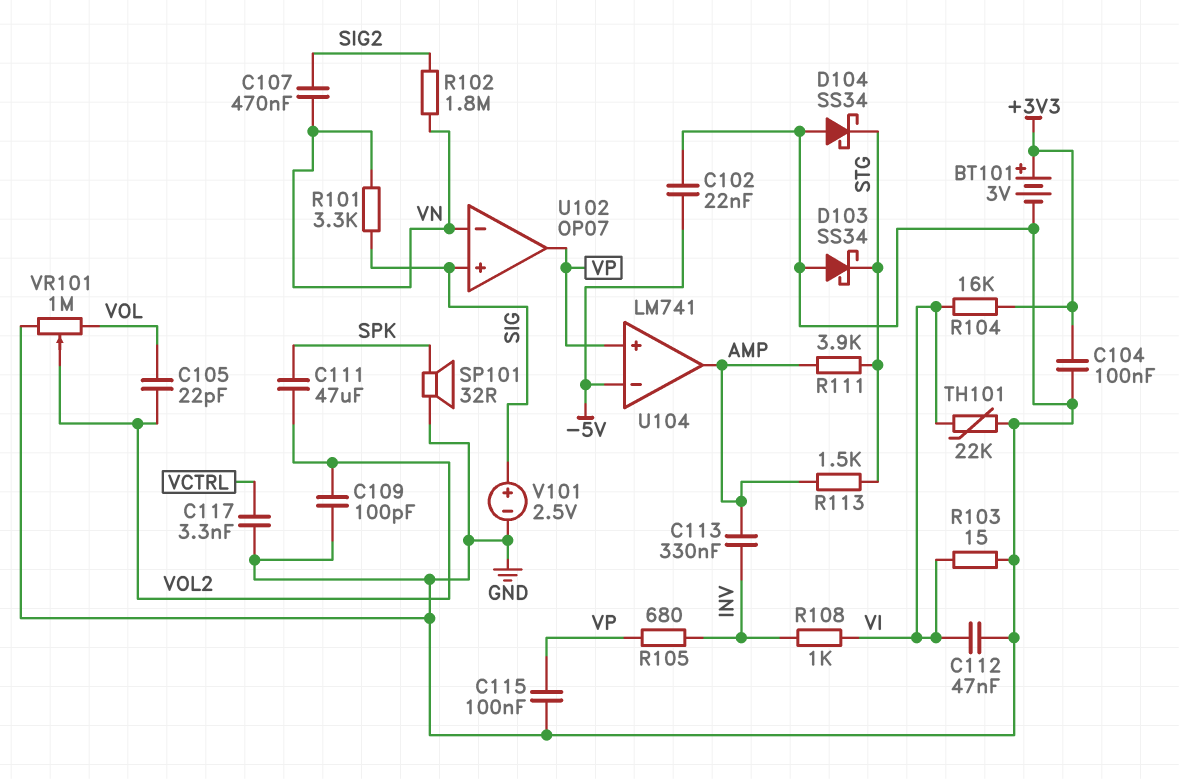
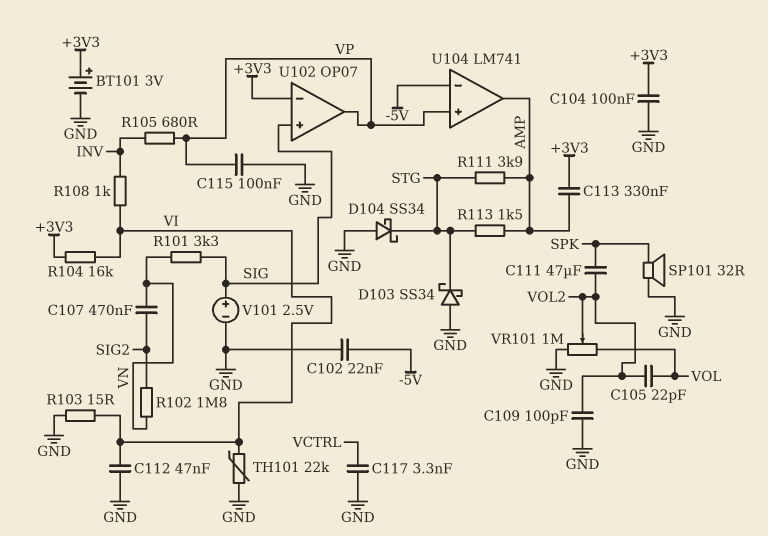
C113: 330nF (AMP, INV) -> 330nF (+3V3, AMP)
U102 pin in-: VN -> +3V3

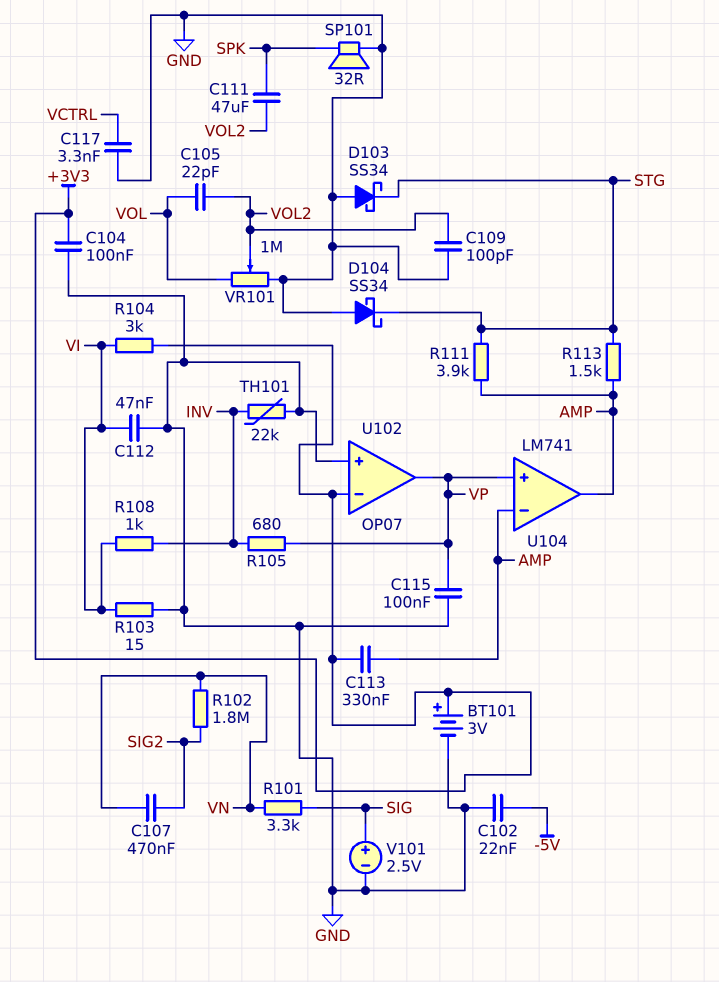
R104: 16k (+3V3, VI) -> 3k (+3V3, VI)
TH101: 22k (GND, VI) -> 22k (GND, INV)
U102 pin in+: SIG -> GND
U104 pin in-: -5V -> AMP

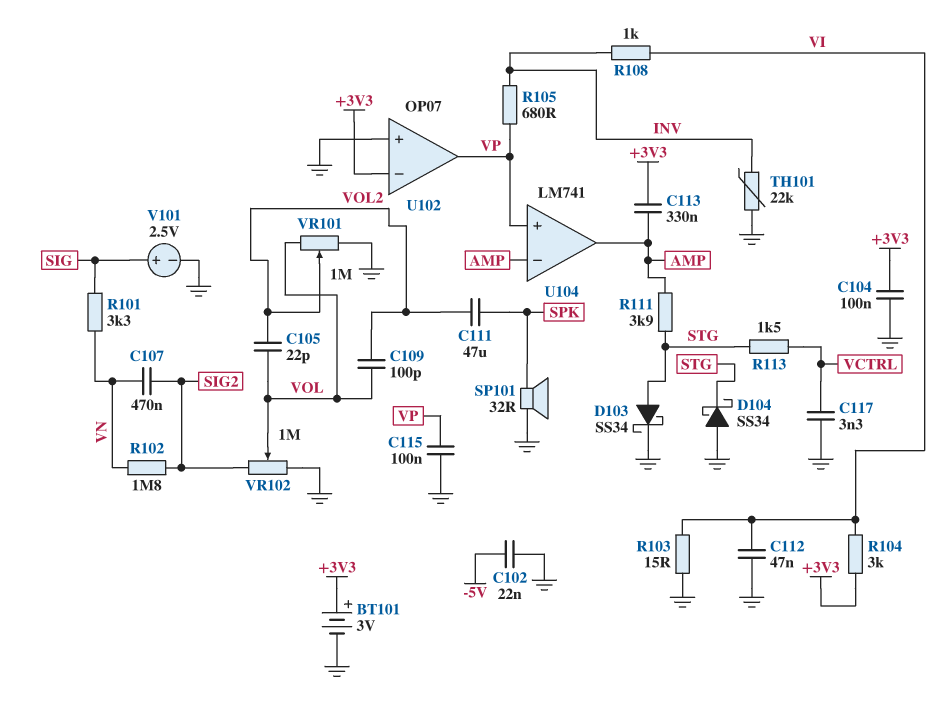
C109: 100pF (GND, VOL2) -> 100pF (VOL, VOL2)
D103: schottky SS34 (A GND, K STG) -> schottky SS34 (A STG, K GND)
R113: 1.5k (AMP, STG) -> 1.5k (STG, VCTRL)
VR102: none -> 1M (GND, SIG2, wiper VOL)

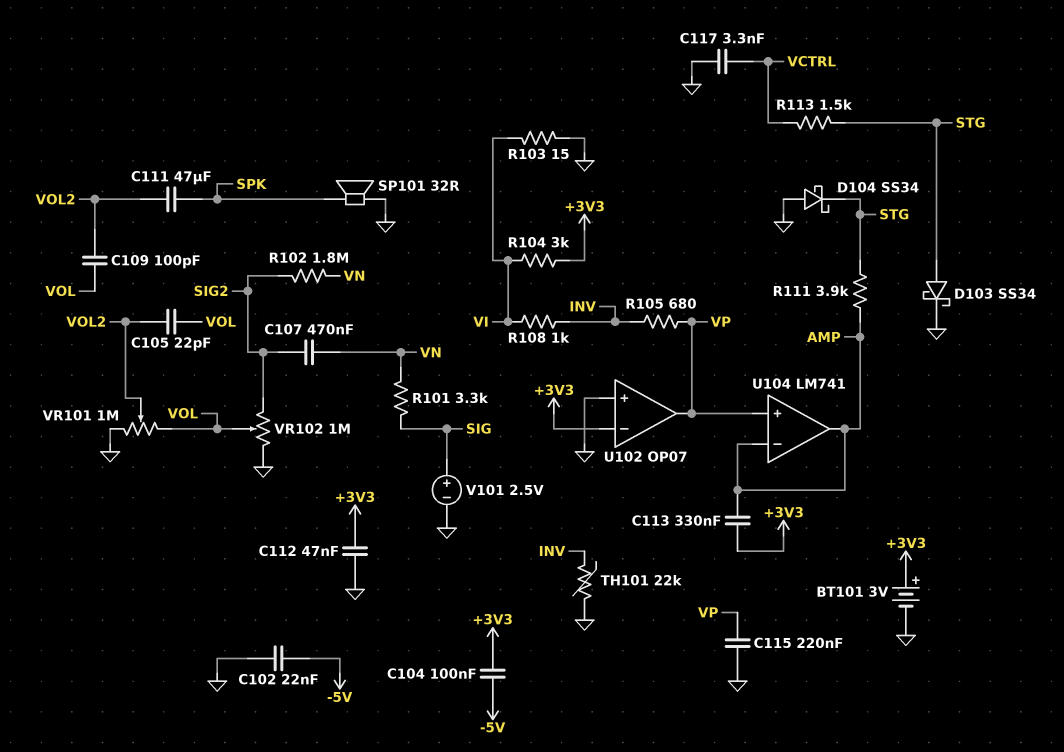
C104: 100nF (+3V3, GND) -> 100nF (+3V3, -5V)
C112: 47nF (GND, VI) -> 47nF (+3V3, GND)
C115: 100nF (GND, VP) -> 220nF (GND, VP)

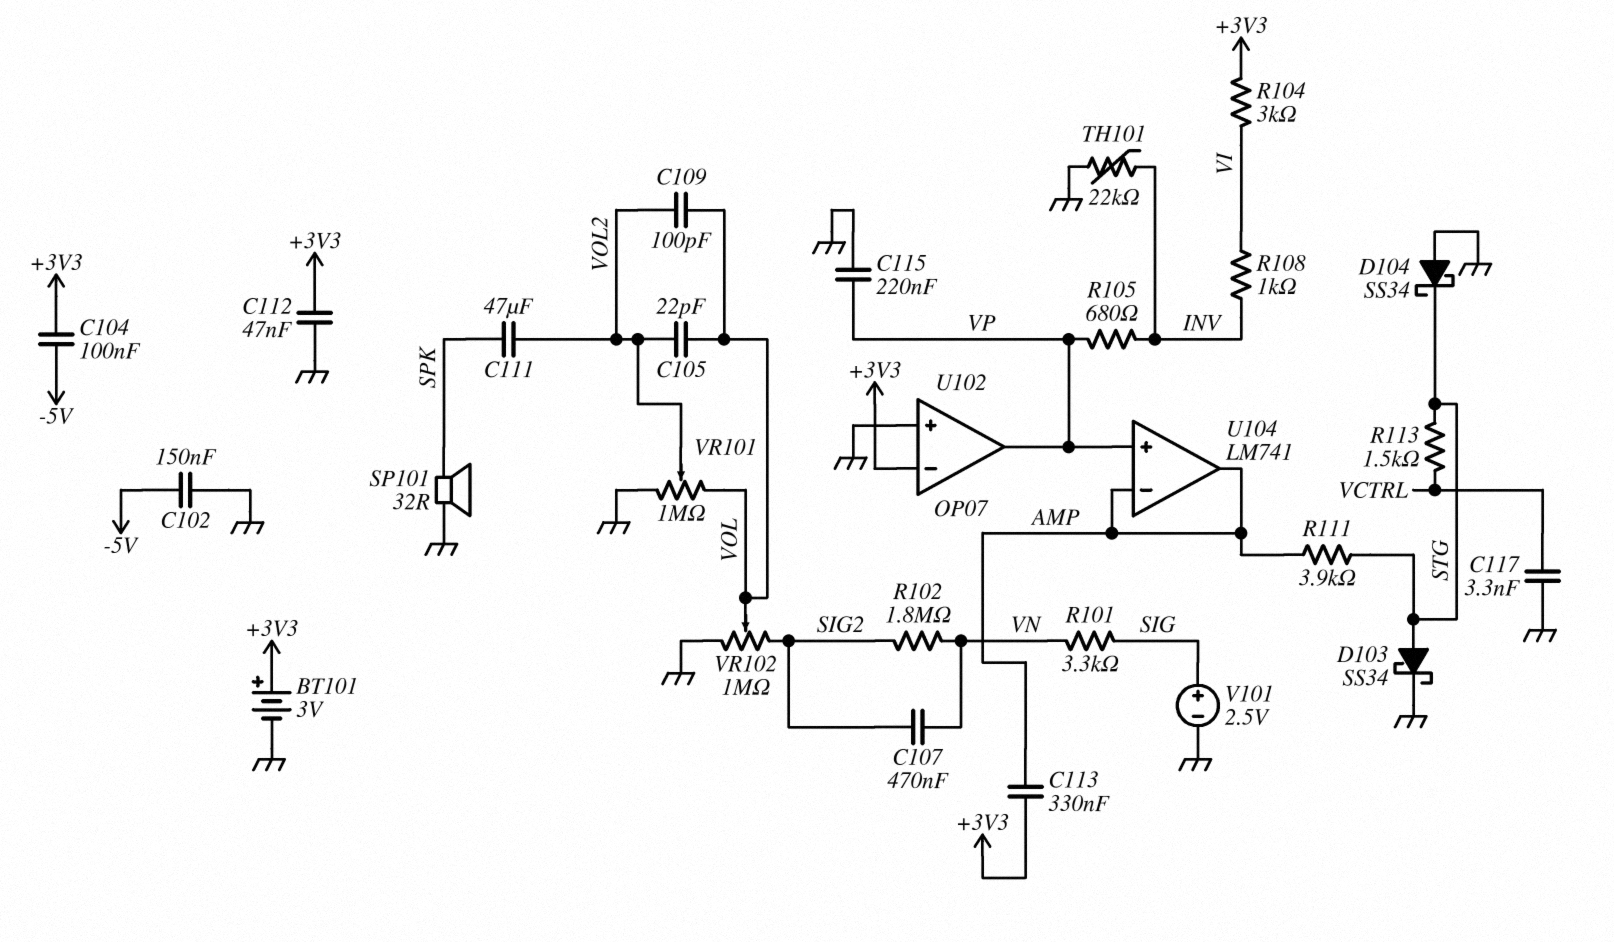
C102: 22nF (-5V, GND) -> 150nF (-5V, GND)
R103: 15 (GND, VI) -> none

